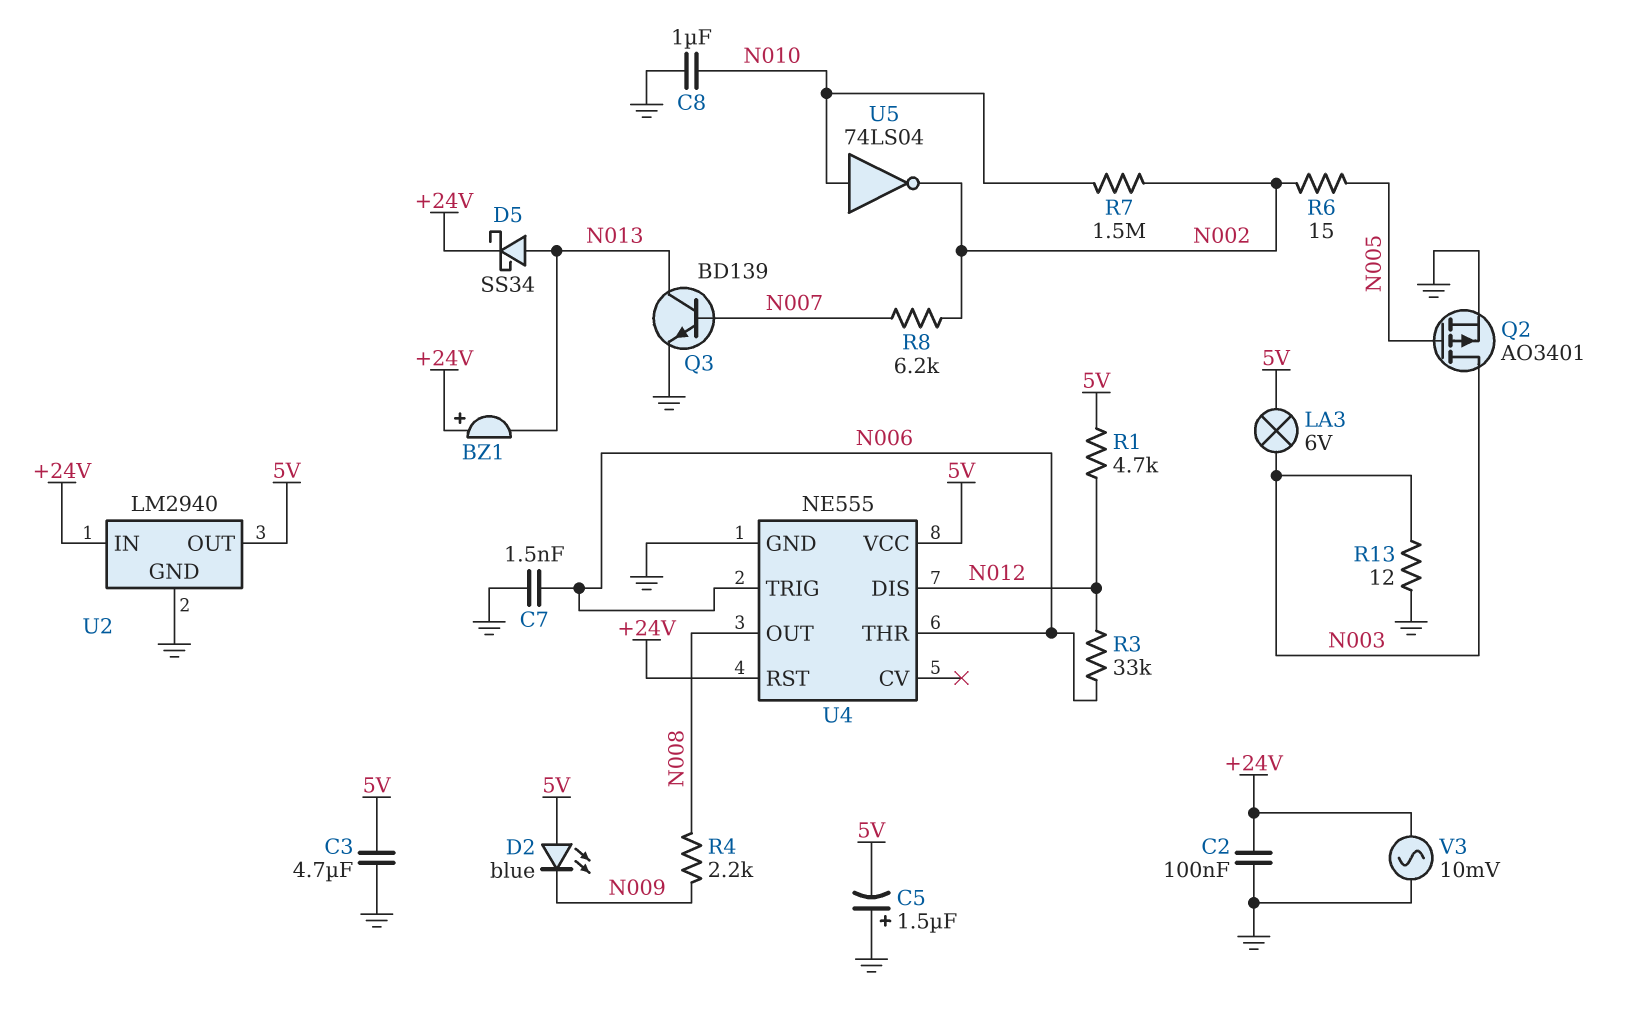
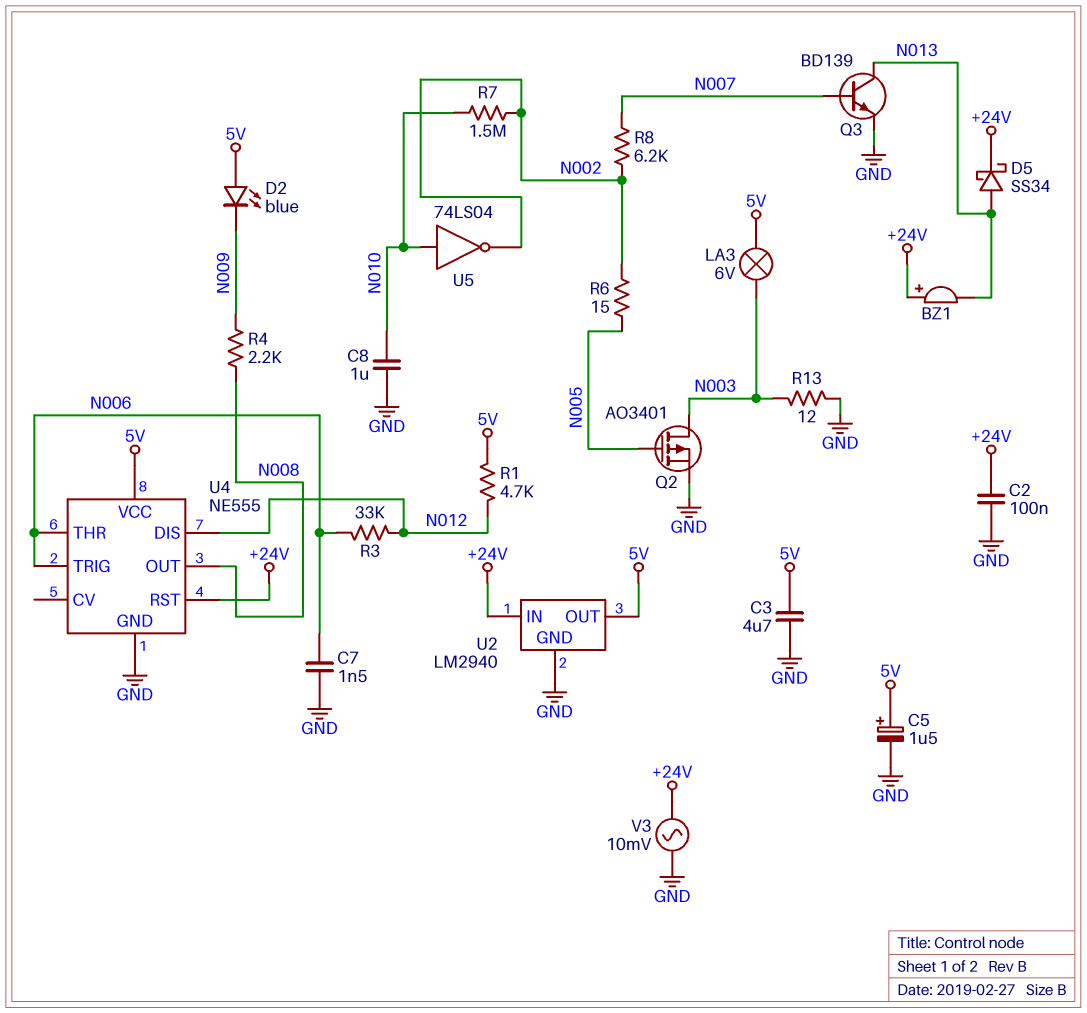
C5: 1.5uF (plus GND, minus 5V) -> 1.5uF (plus 5V, minus GND)

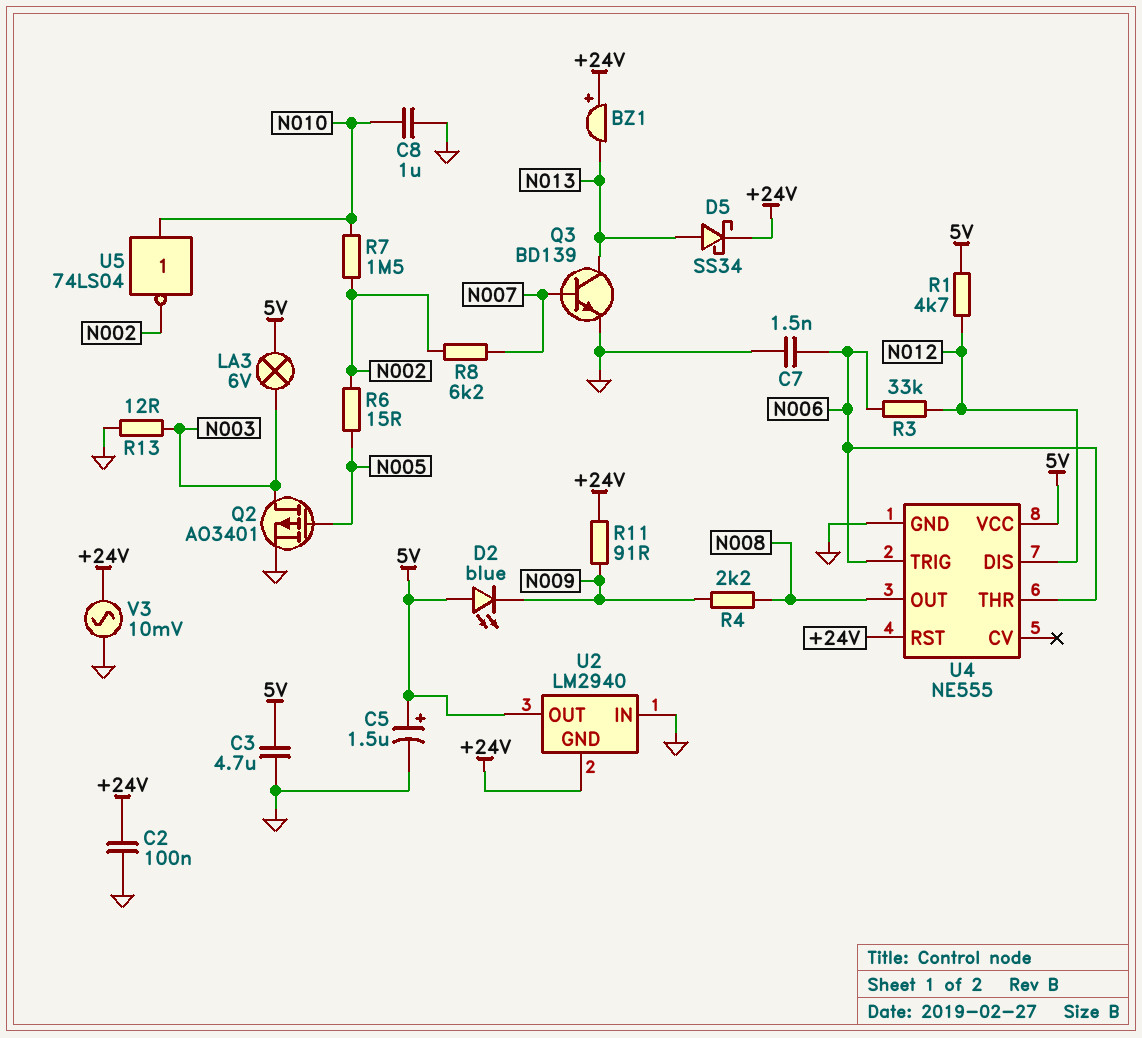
R11: none -> 91 (+24V, N009)
U2 pin GND: GND -> +24V
U2 pin IN: +24V -> GND

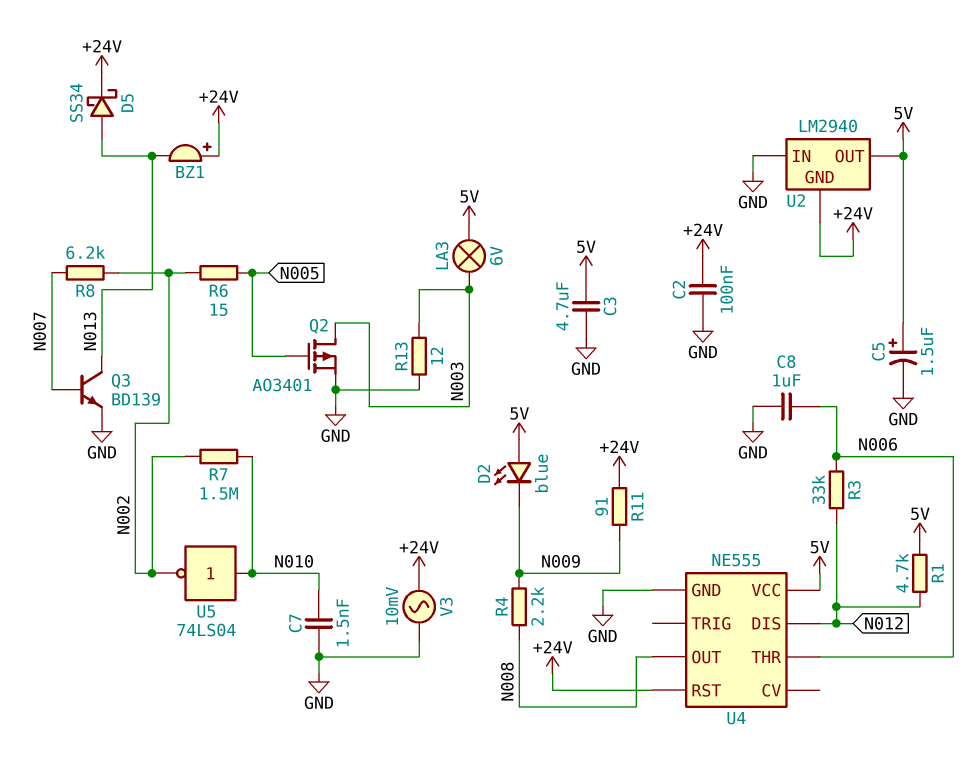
C7: 1.5nF (GND, N006) -> 1.5nF (GND, N010)
C8: 1uF (GND, N010) -> 1uF (GND, N006)
U4 pin TRIG: N006 -> none

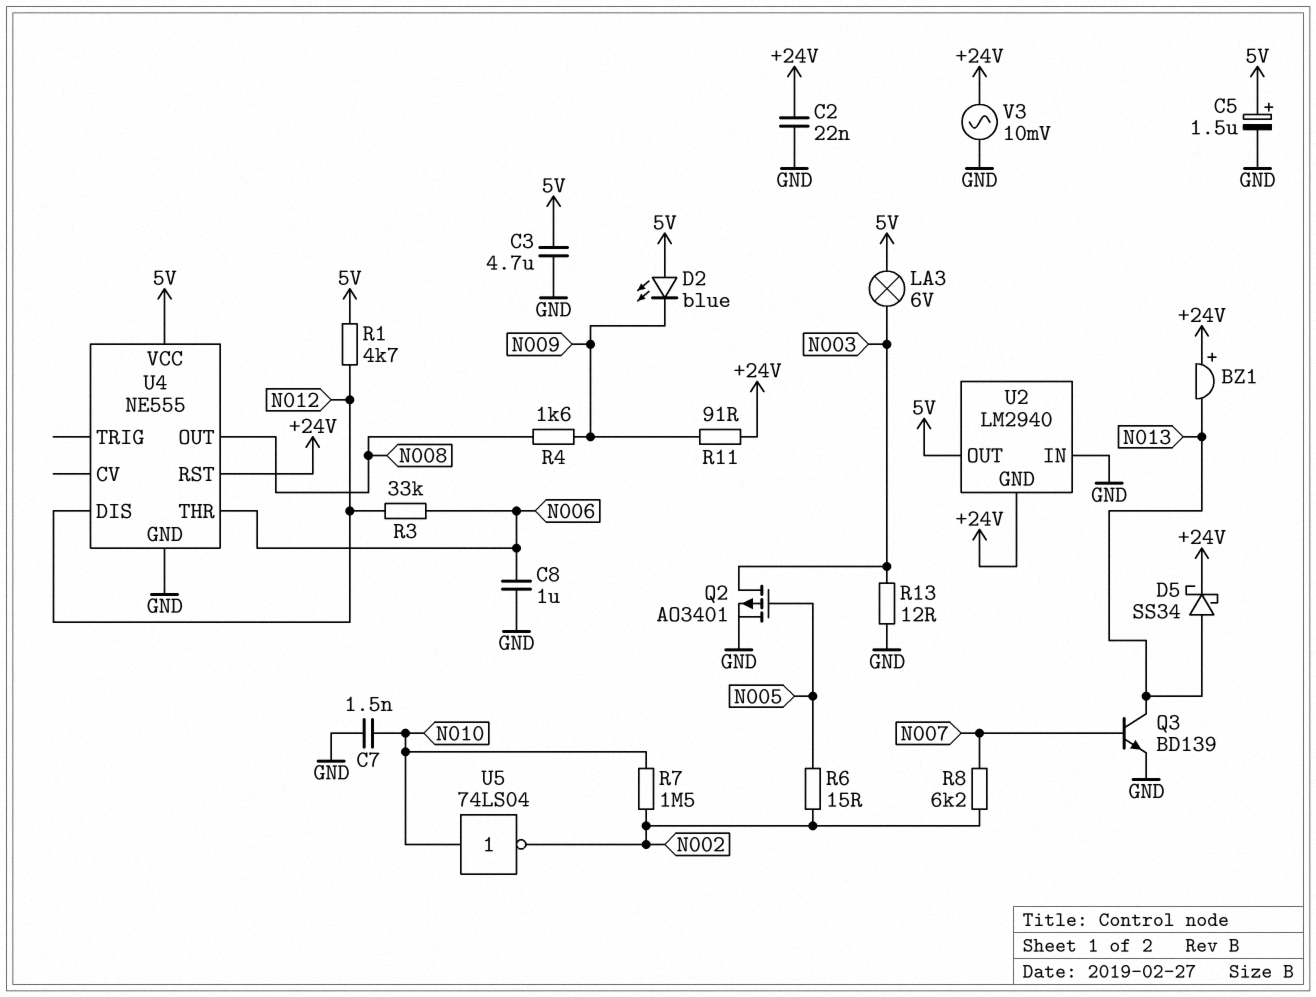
C2: 100nF (+24V, GND) -> 22nF (+24V, GND)
R4: 2.2k (N008, N009) -> 1.6k (N008, N009)

